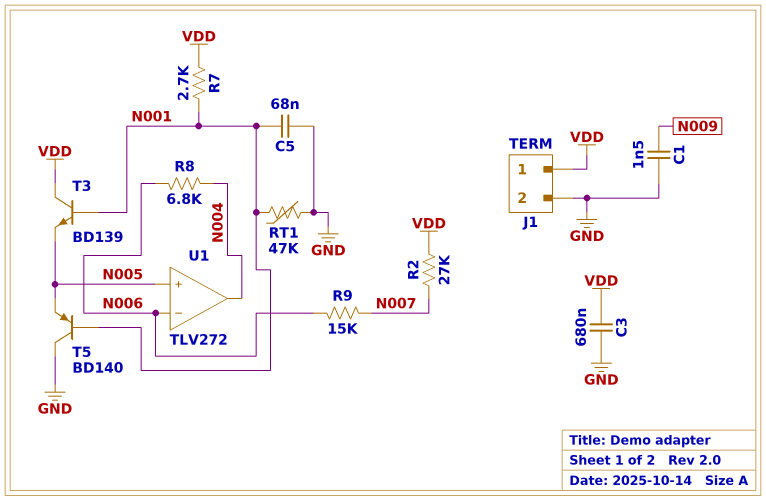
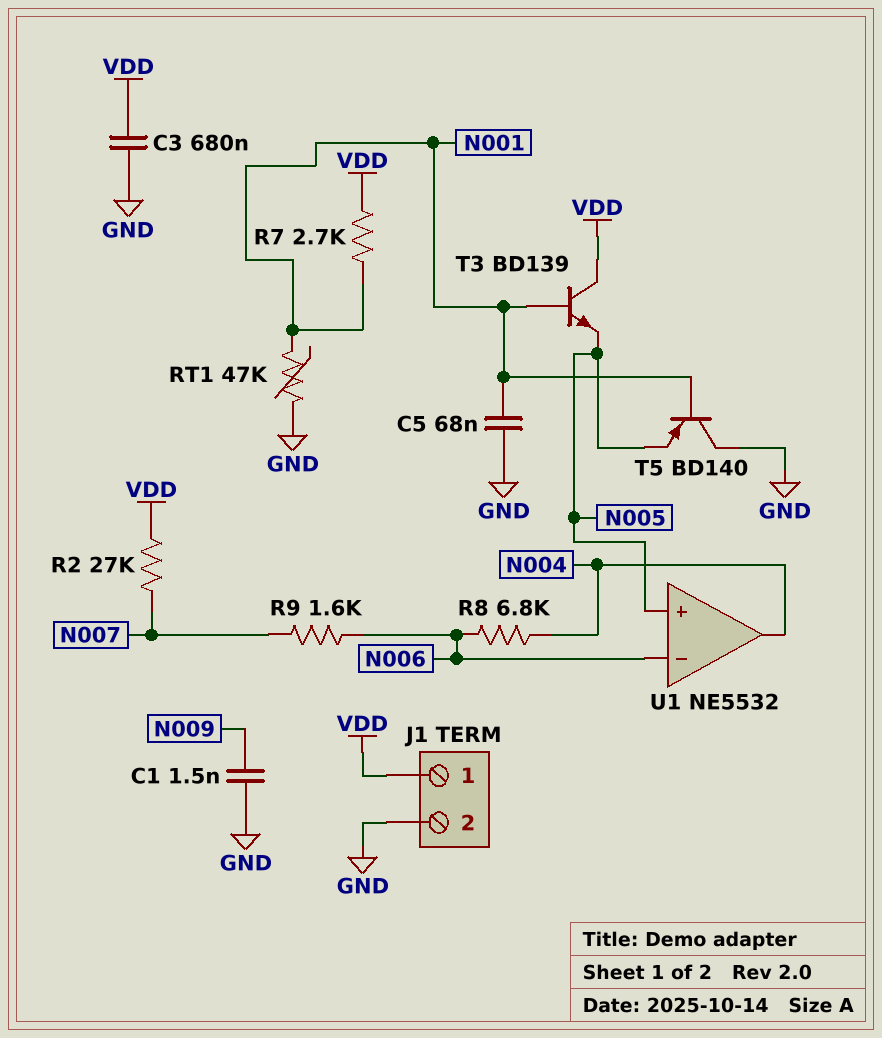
R9: 15k (N006, N007) -> 1.6k (N006, N007)
U1: TLV272 -> NE5532

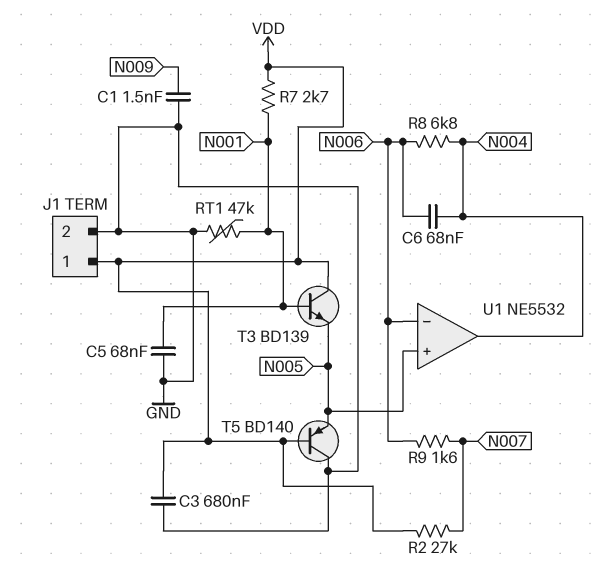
C6: none -> 68nF (N004, N006)
T5: PNP BD140 (B N001, C GND, E N005) -> PNP BD140 (B VDD, C GND, E N005)

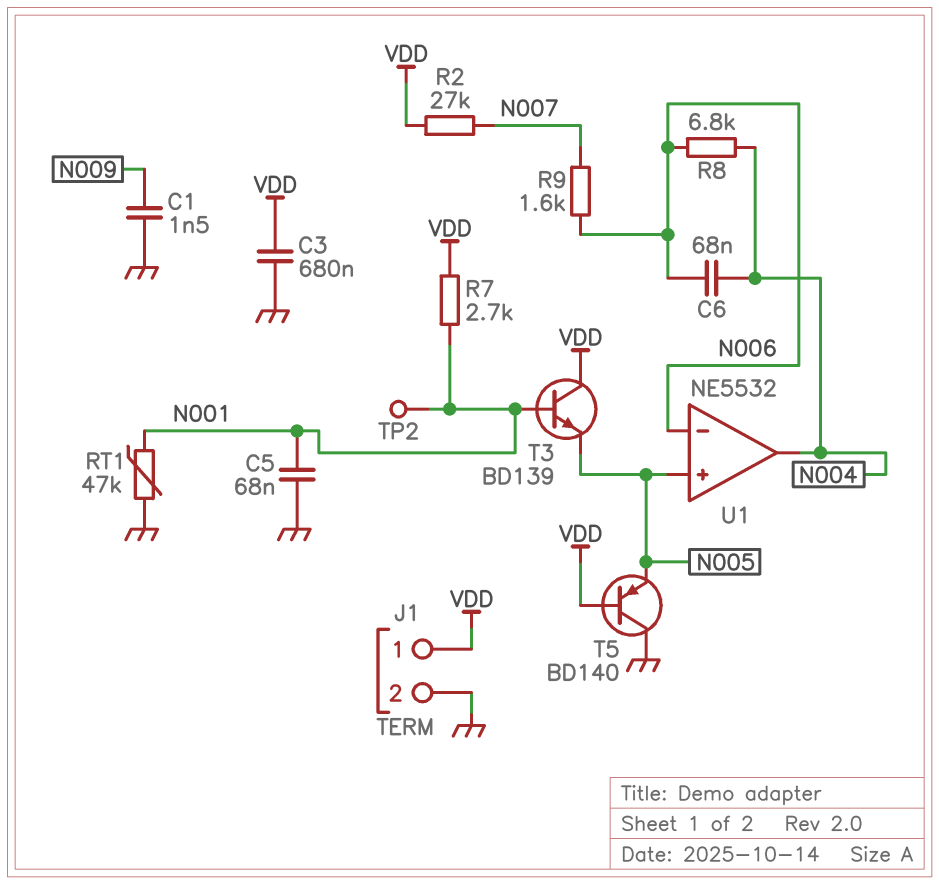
TP2: none -> test point (N001)

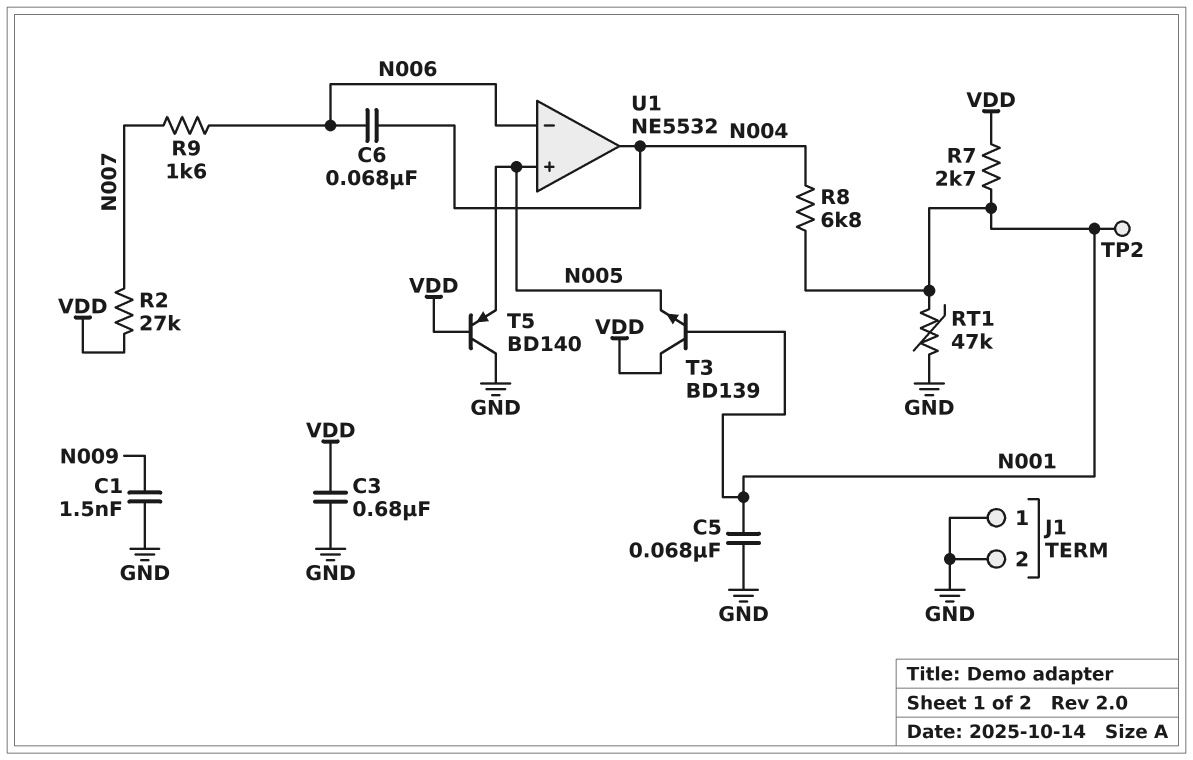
J1 pin 1: VDD -> GND
R8: 6.8k (N004, N006) -> 6.8k (N001, N004)

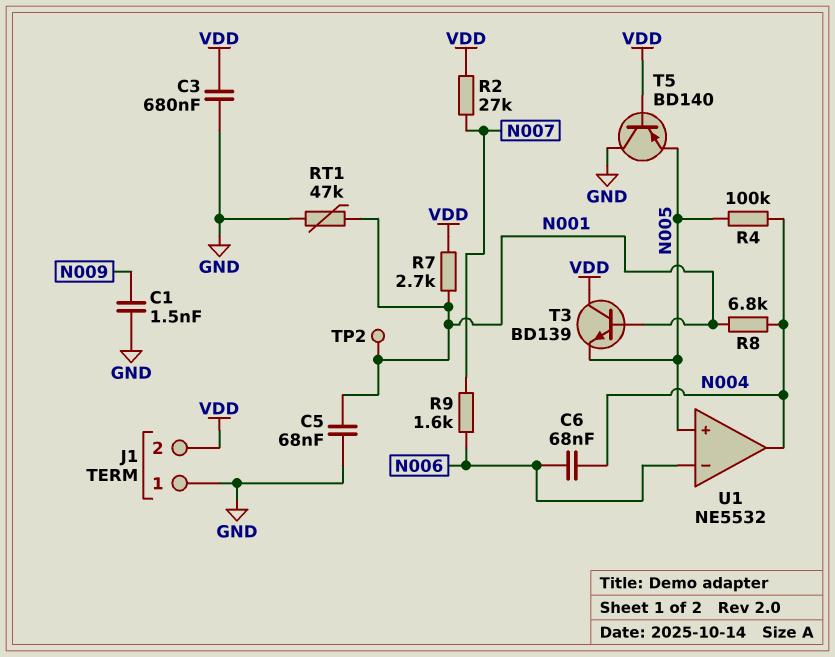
J1 pin 2: GND -> VDD
R4: none -> 100k (N004, N005)

